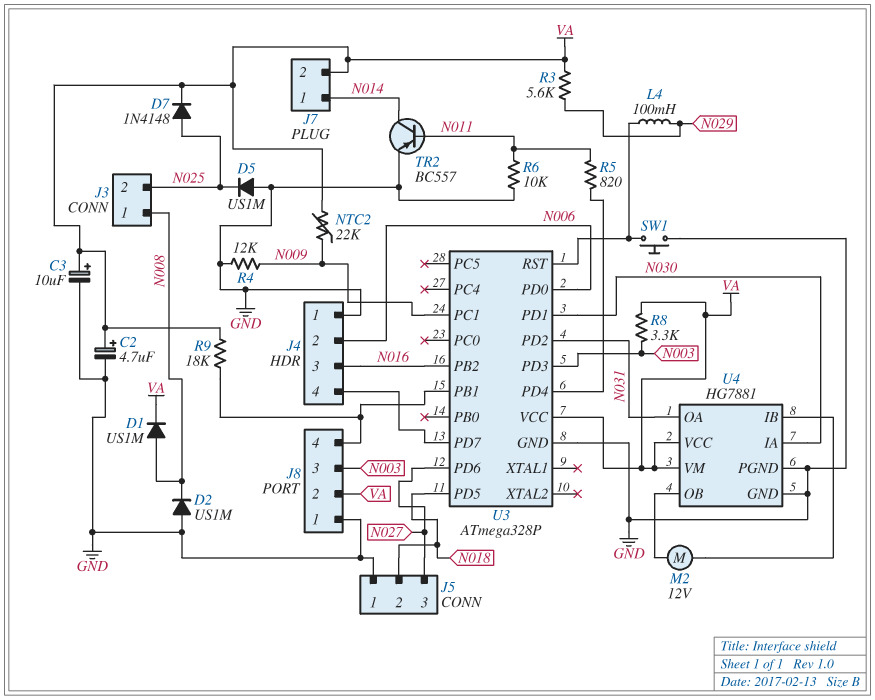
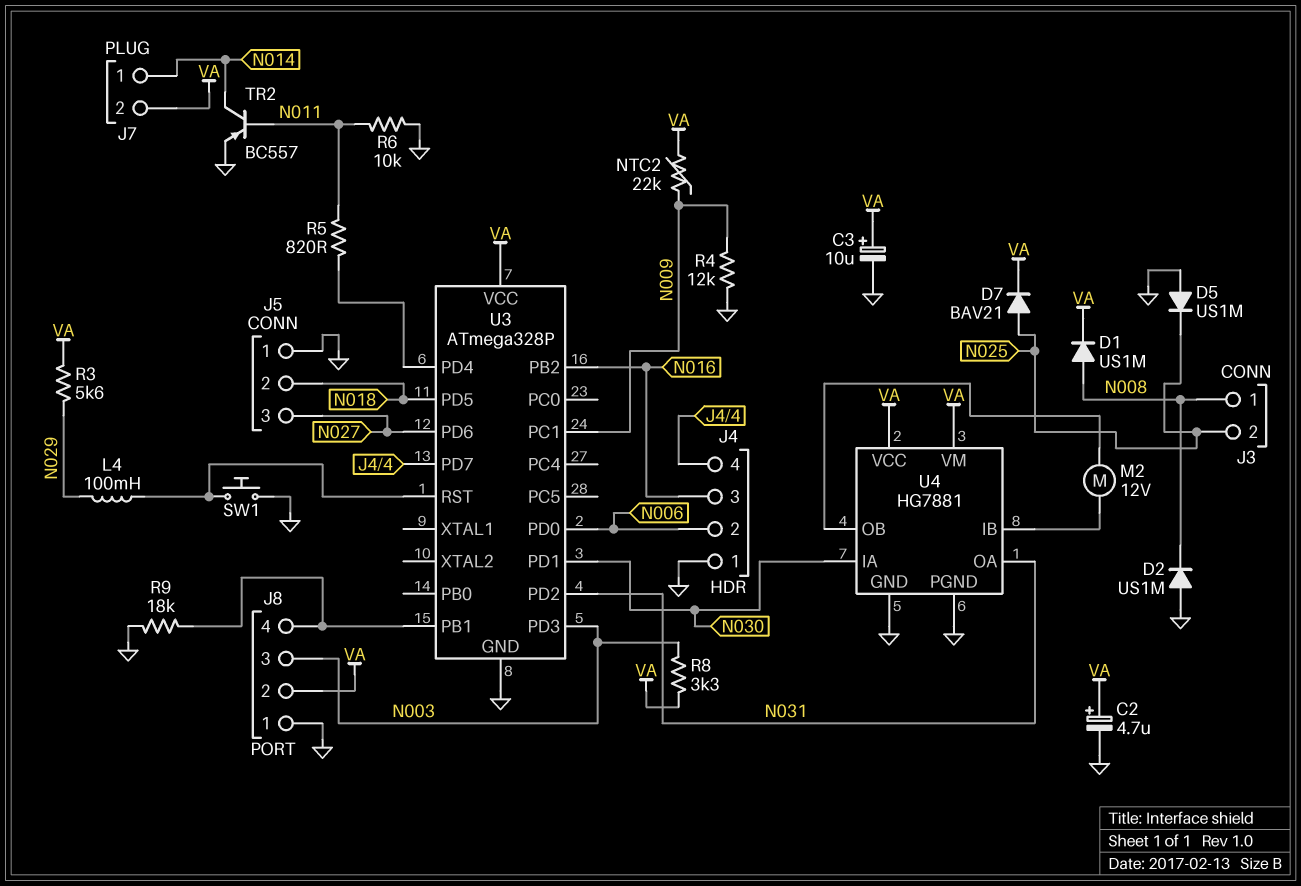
D7: diode 1N4148 (A N025, K VA) -> diode BAV21 (A N025, K VA)
R9: 18k (J8/4, VA) -> 18k (GND, J8/4)

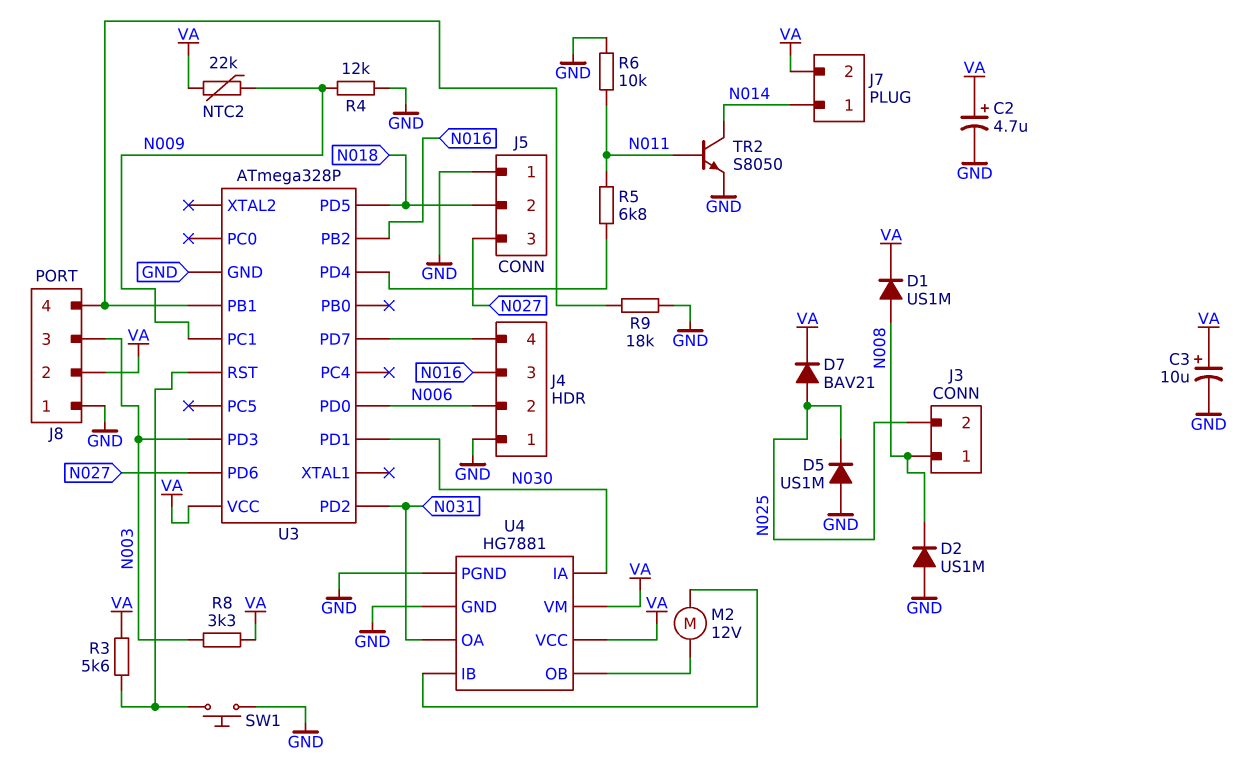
L4: 100mH (N029, U3/RST) -> none
R3: 5.6k (N029, VA) -> 5.6k (U3/RST, VA)
R5: 820 (N011, U3/PD4) -> 6.8k (N011, U3/PD4)
TR2: PNP BC557 (B N011, C N014, E GND) -> NPN S8050 (B N011, C N014, E GND)

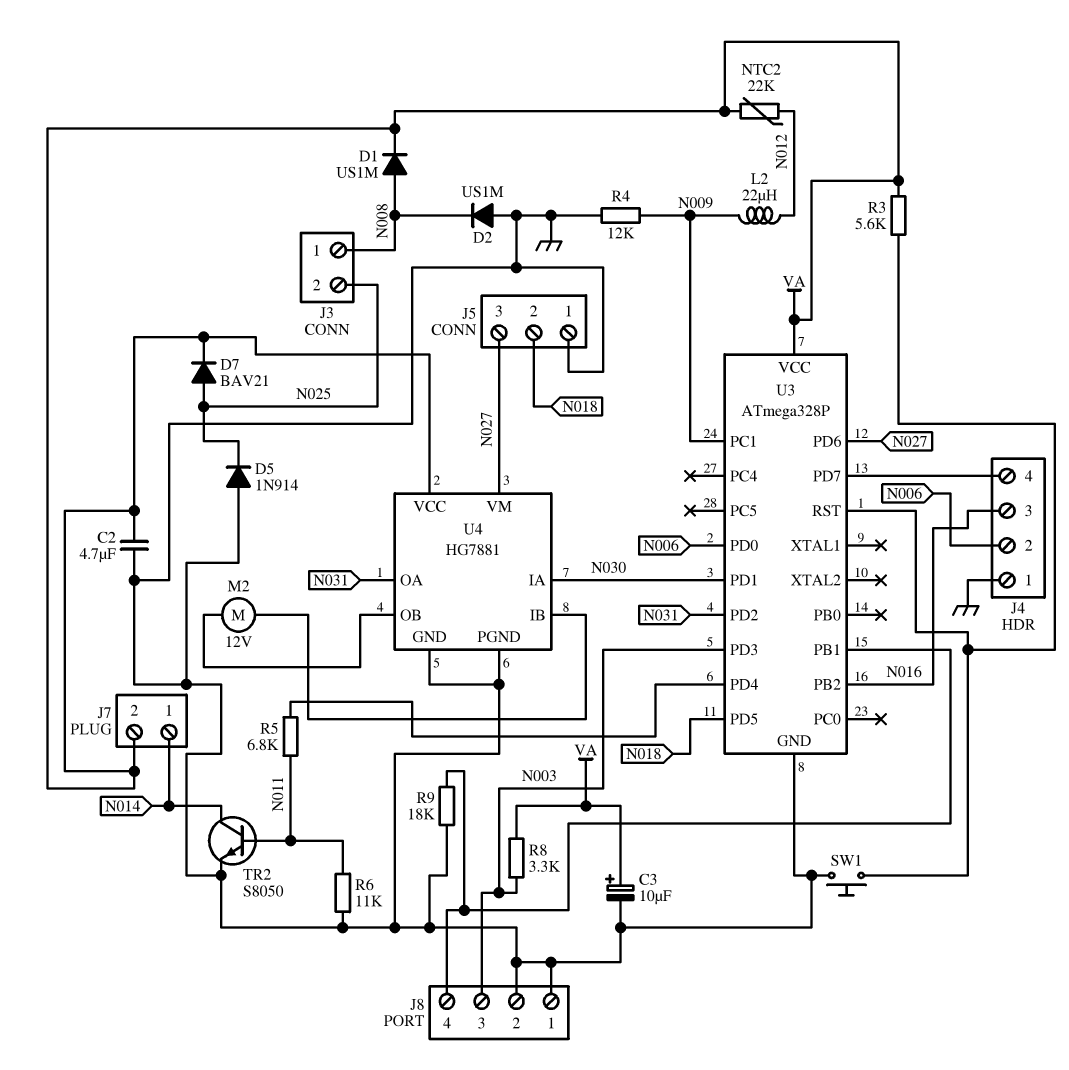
C2: 4.7uF (plus VA, minus GND) -> 4.7uF (GND, VA)
D5: diode US1M (A GND, K N025) -> diode 1N914 (A GND, K N025)
J8 pin 2: VA -> GND
L2: none -> 22uH (N009, N012)
NTC2: 22k (N009, VA) -> 22k (N012, VA)
R6: 10k (GND, N011) -> 11k (GND, N011)
U4 pin VM: VA -> N027

